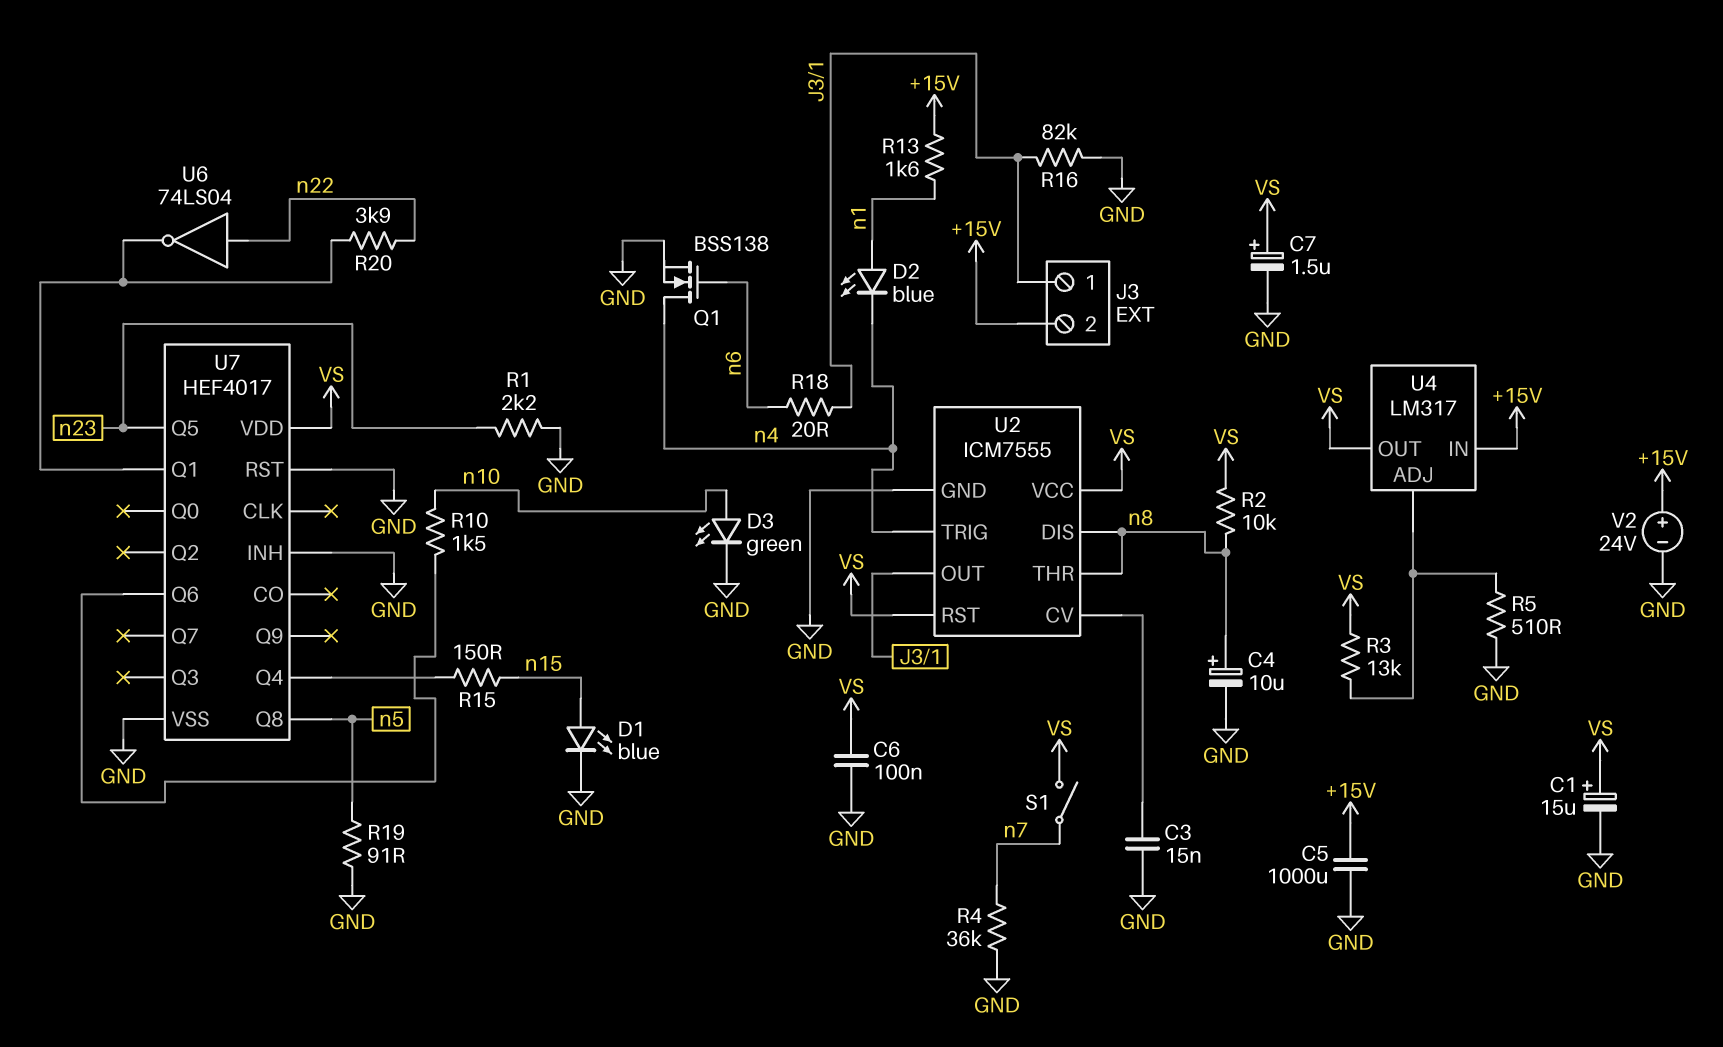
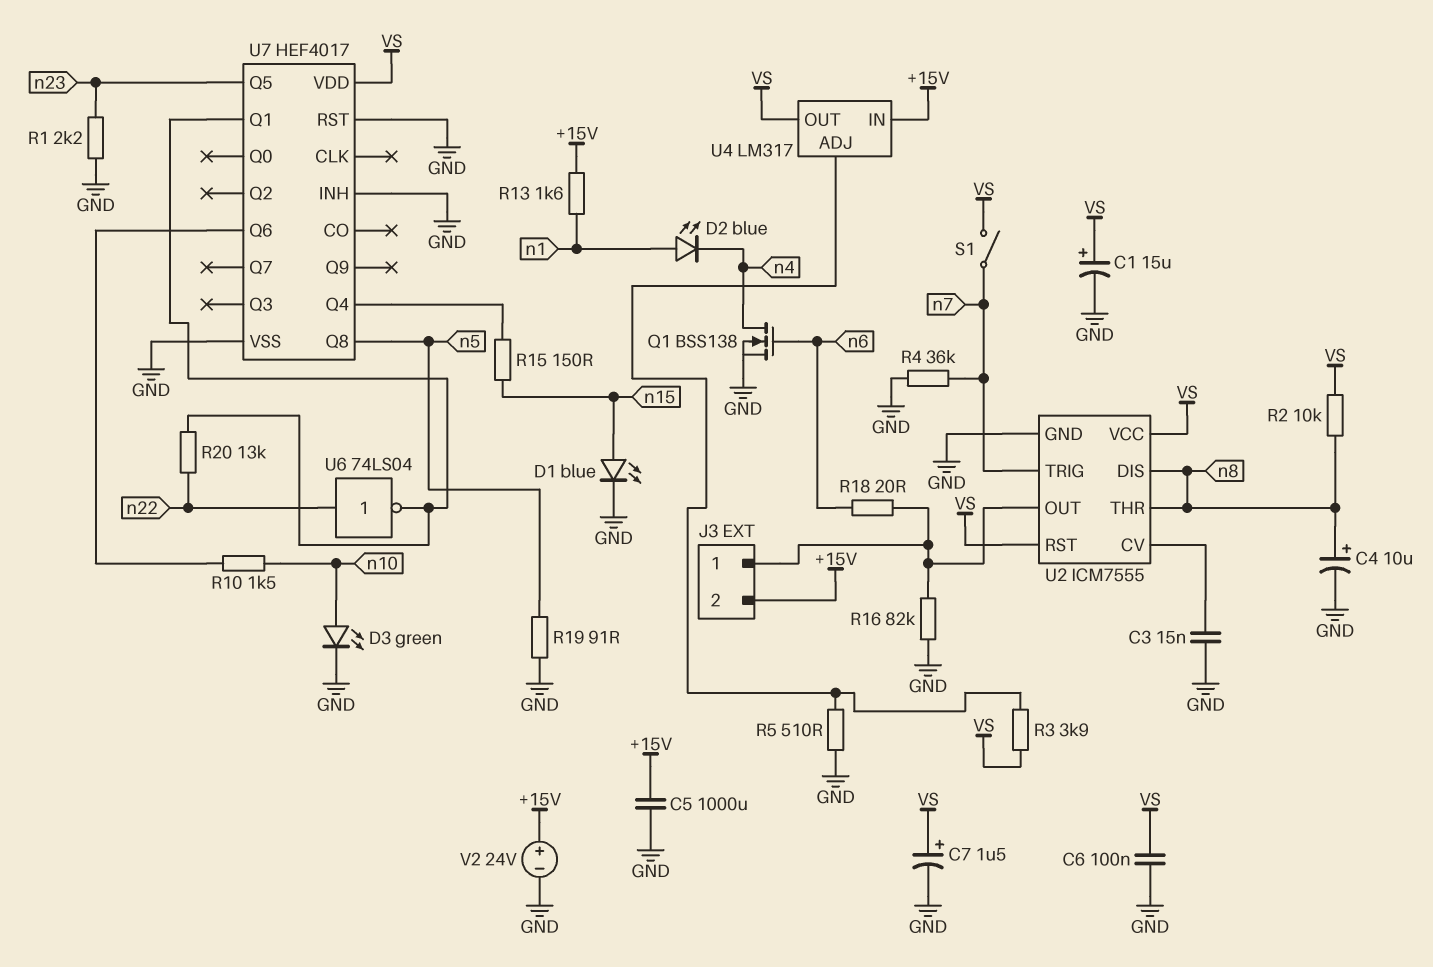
R3: 13k (U4/ADJ, VS) -> 3.9k (U4/ADJ, VS)
R20: 3.9k (U7/Q1, n22) -> 13k (U7/Q1, n22)
U2 pin TRIG: n4 -> n7

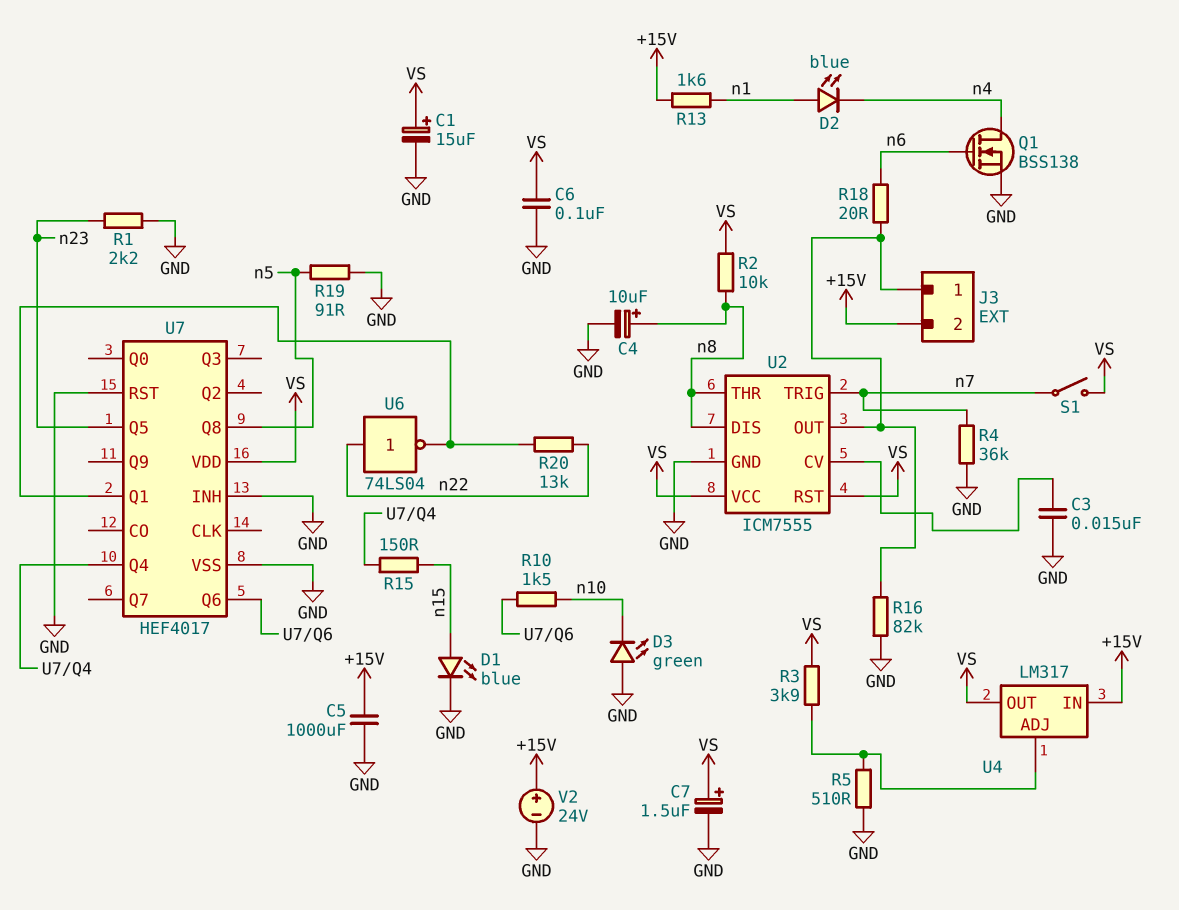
D3: LED green (A n10, K GND) -> LED green (A GND, K n10)

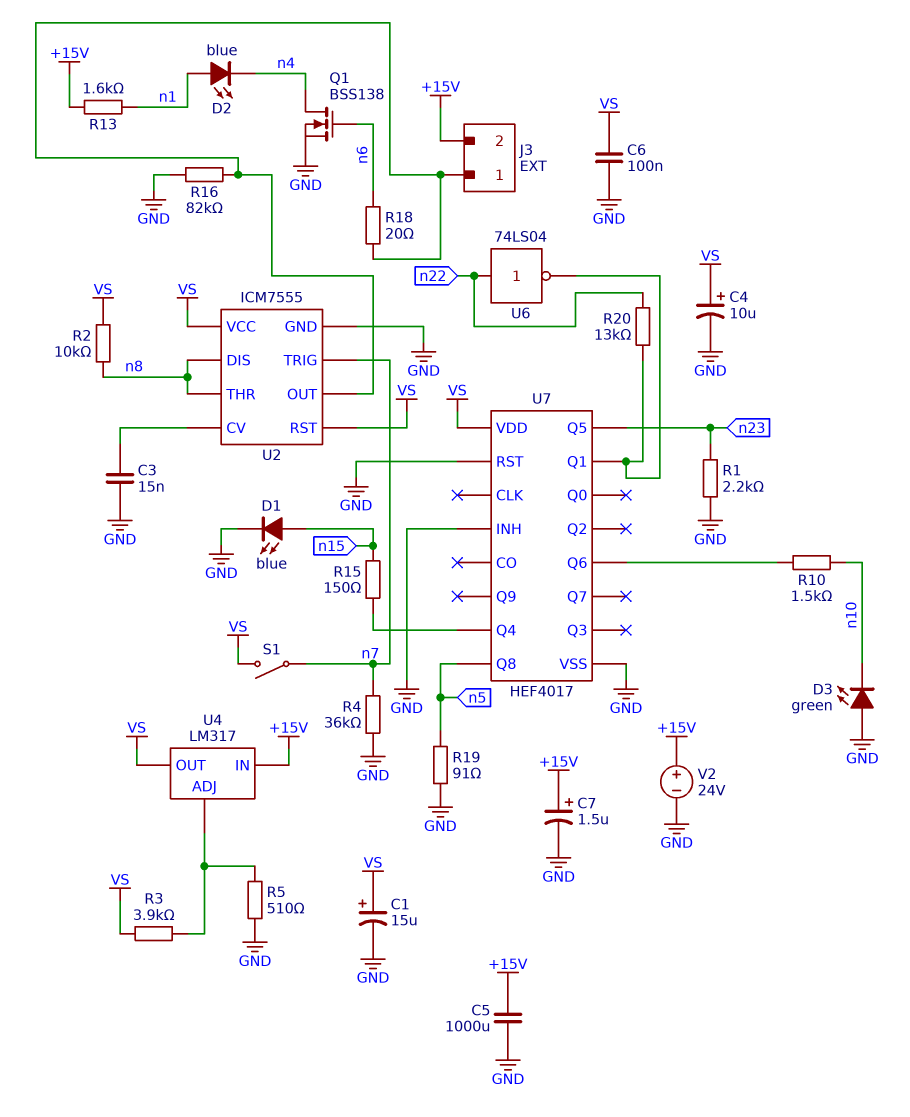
C4: 10uF (plus n8, minus GND) -> 10uF (plus VS, minus GND)
C7: 1.5uF (plus VS, minus GND) -> 1.5uF (plus +15V, minus GND)

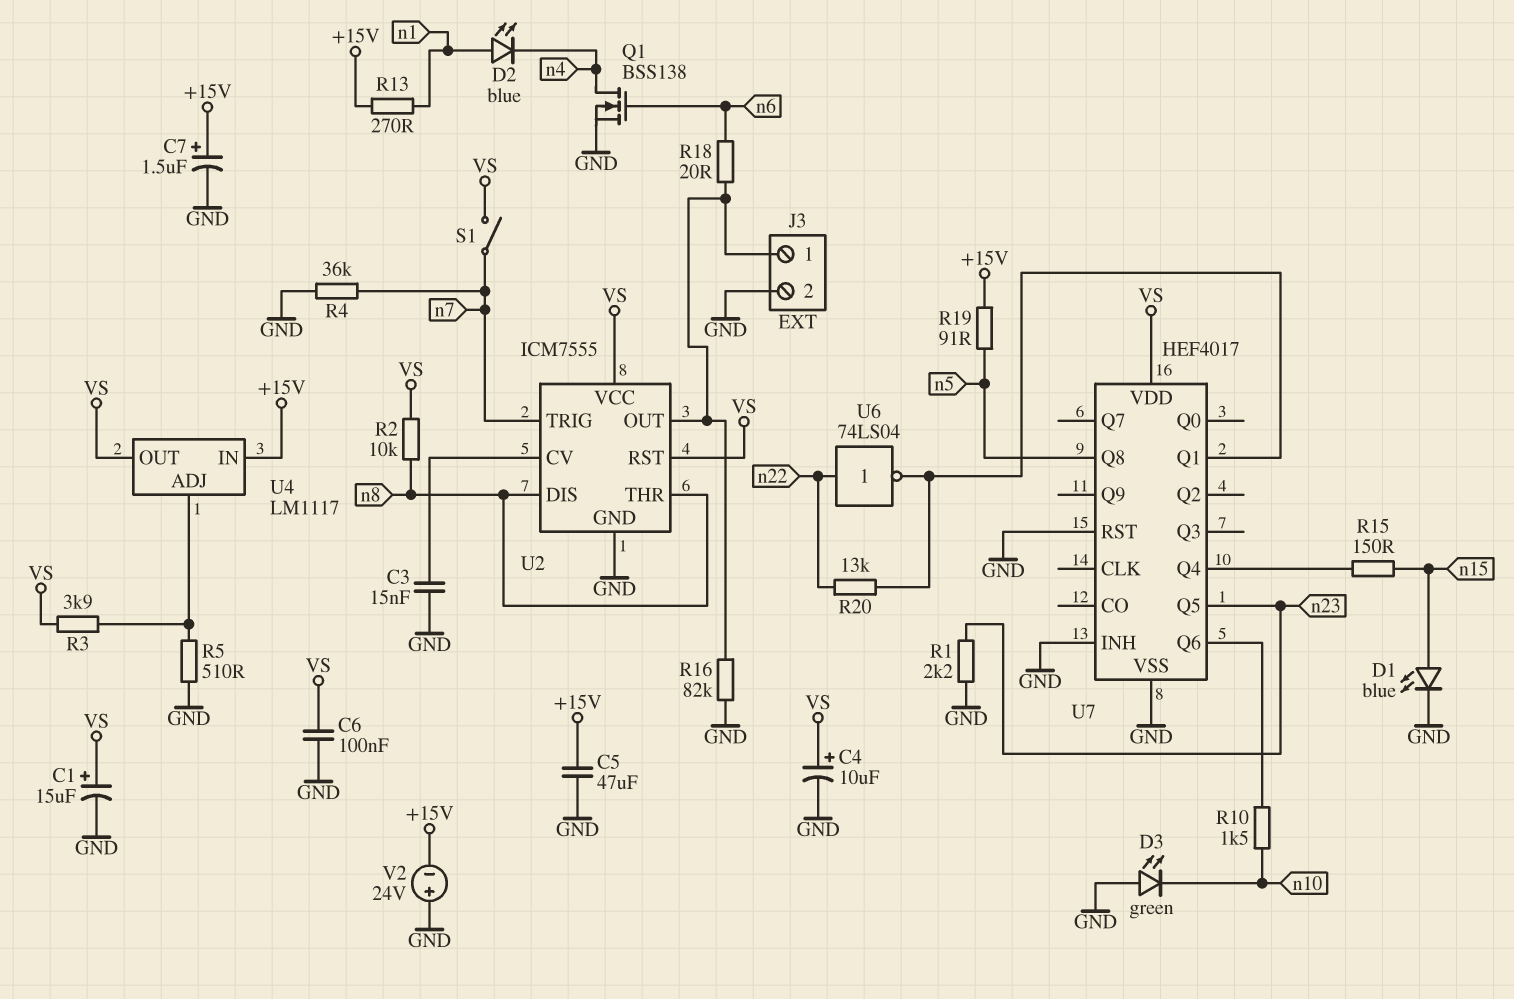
C5: 1000uF (+15V, GND) -> 47uF (+15V, GND)
J3 pin 2: +15V -> GND
R13: 1.6k (+15V, n1) -> 270 (+15V, n1)
R19: 91 (GND, n5) -> 91 (+15V, n5)
U4: LM317 -> LM1117
V2: 24V (plus +15V, minus GND) -> 24V (plus GND, minus +15V)

